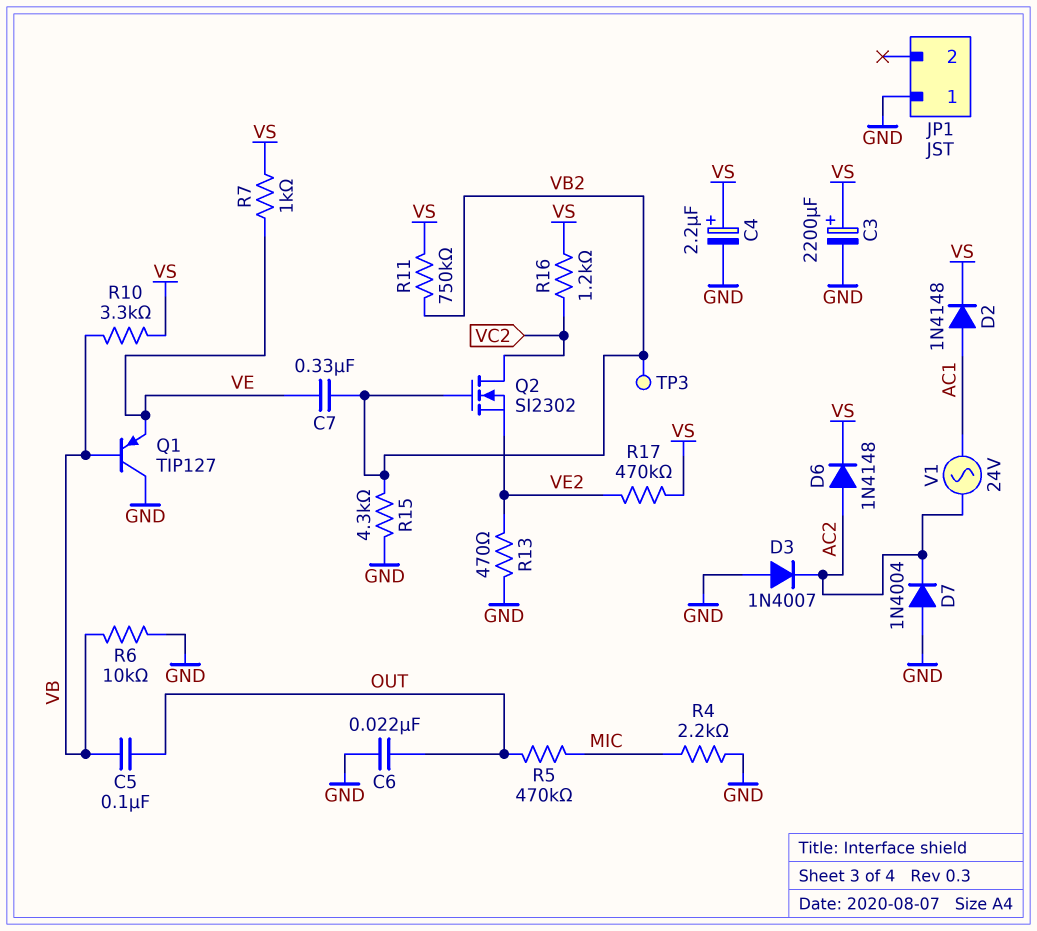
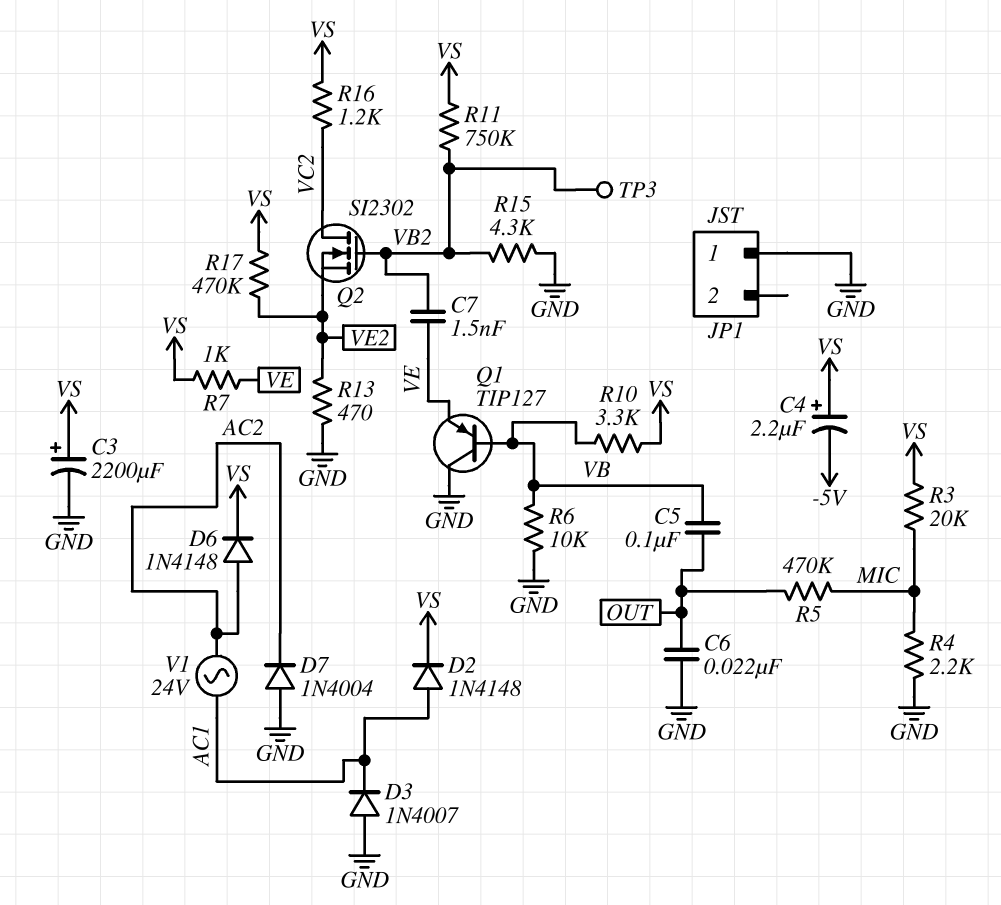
C4: 2.2uF (plus VS, minus GND) -> 2.2uF (plus VS, minus -5V)
C7: 330nF (VB2, VE) -> 1.5nF (VB2, VE)
D3: diode 1N4007 (A GND, K AC2) -> diode 1N4007 (A GND, K AC1)
R3: none -> 20k (MIC, VS)

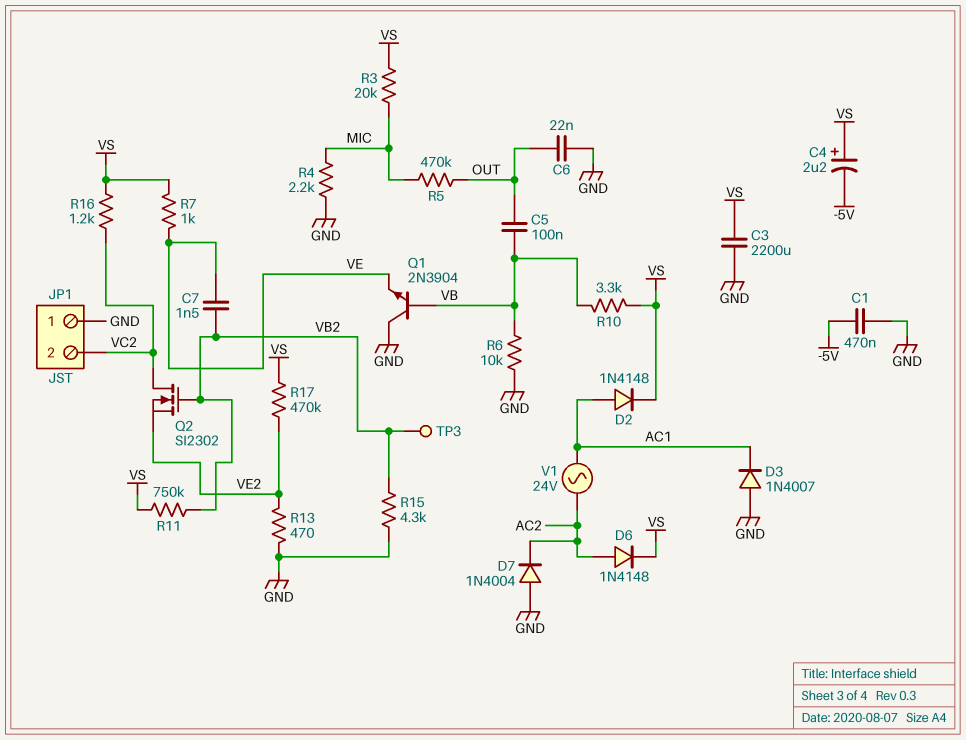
C1: none -> 470nF (-5V, GND)
C3: 2200uF (plus VS, minus GND) -> 2200uF (GND, VS)
JP1 pin 2: none -> VC2
Q1: PNP TIP127 (B VB, C GND, E VE) -> NPN 2N3904 (B VB, C GND, E VE)

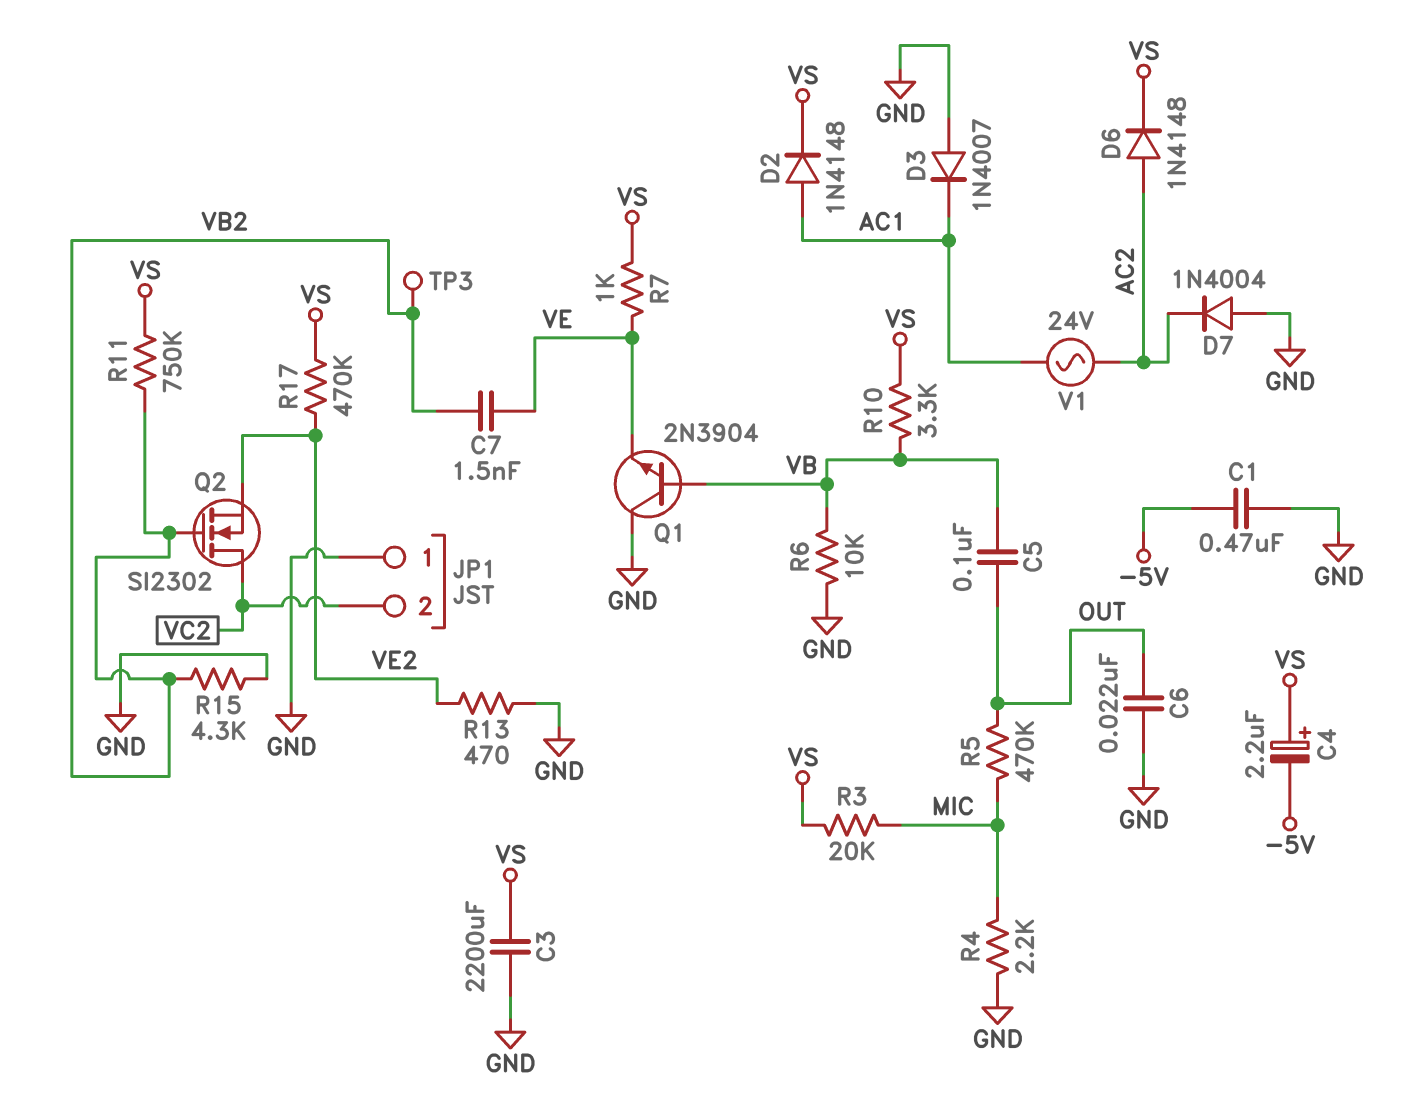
R16: 1.2k (VC2, VS) -> none

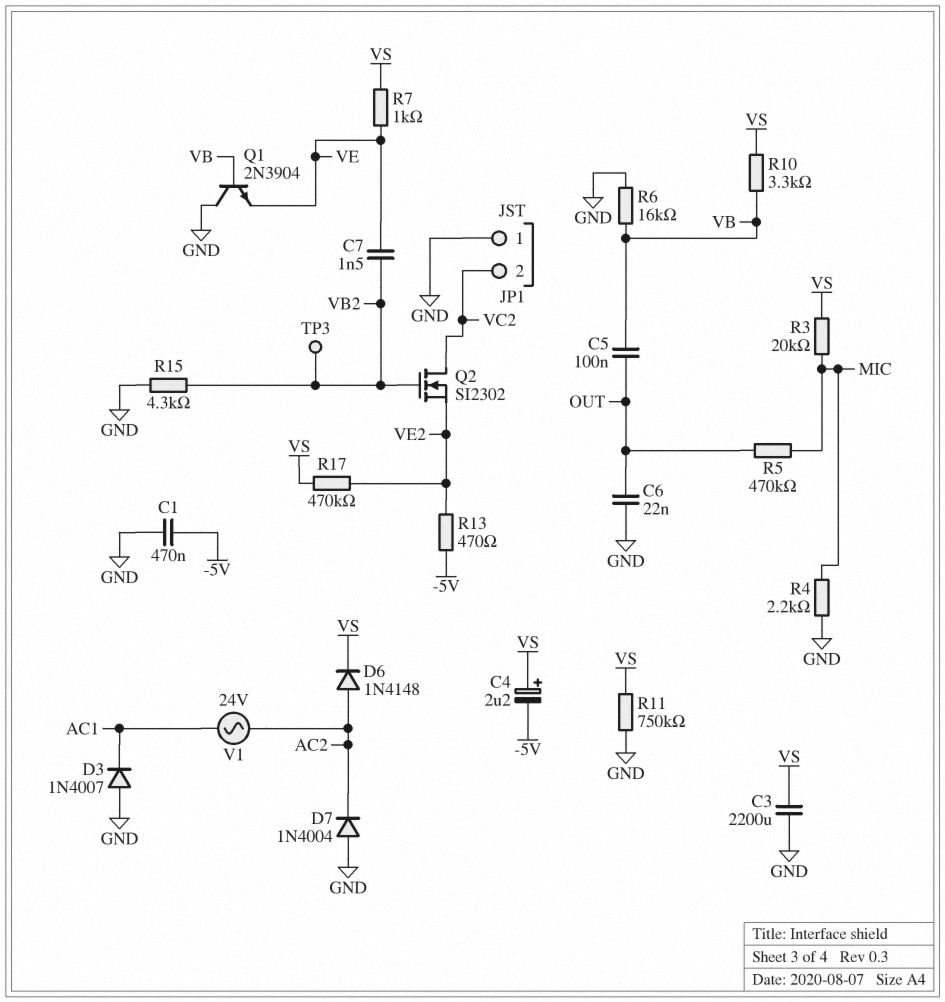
D2: diode 1N4148 (A AC1, K VS) -> none
R6: 10k (GND, VB) -> 16k (GND, VB)
R11: 750k (VB2, VS) -> 750k (GND, VS)
R13: 470 (GND, VE2) -> 470 (-5V, VE2)

